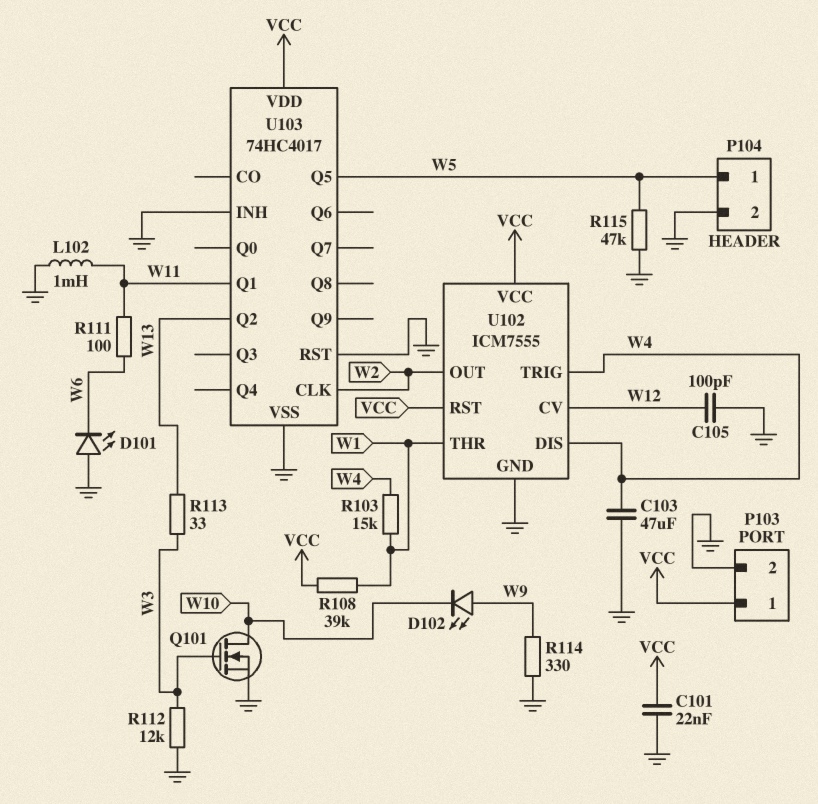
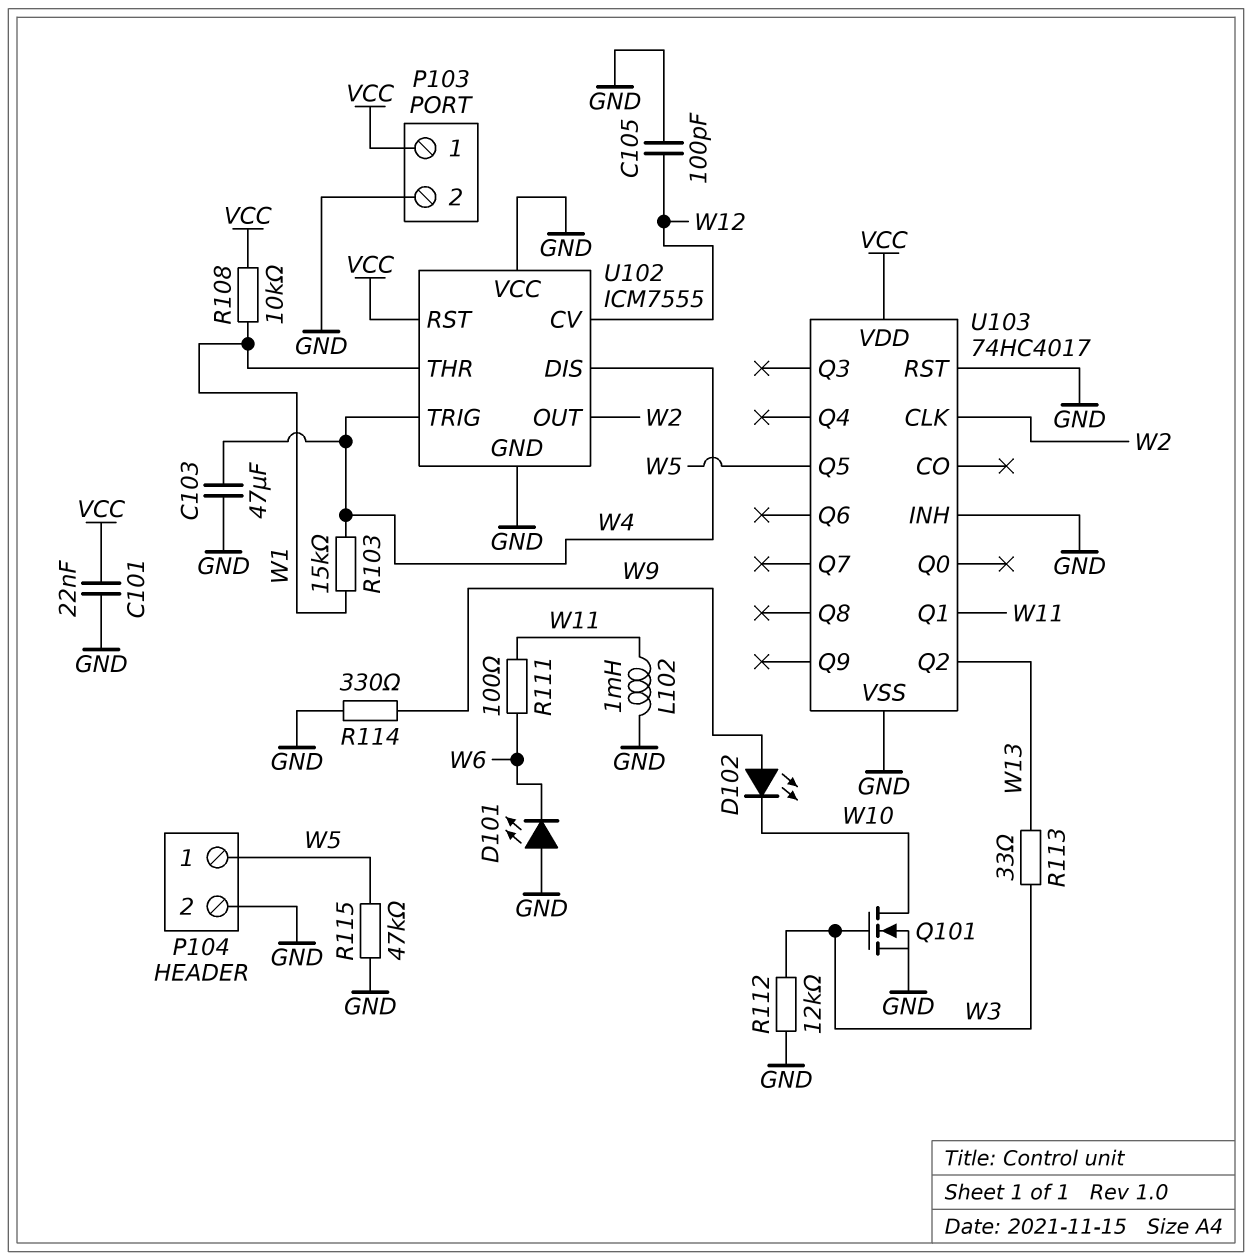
R108: 39k (VCC, W1) -> 10k (VCC, W1)
U102 pin VCC: VCC -> GND

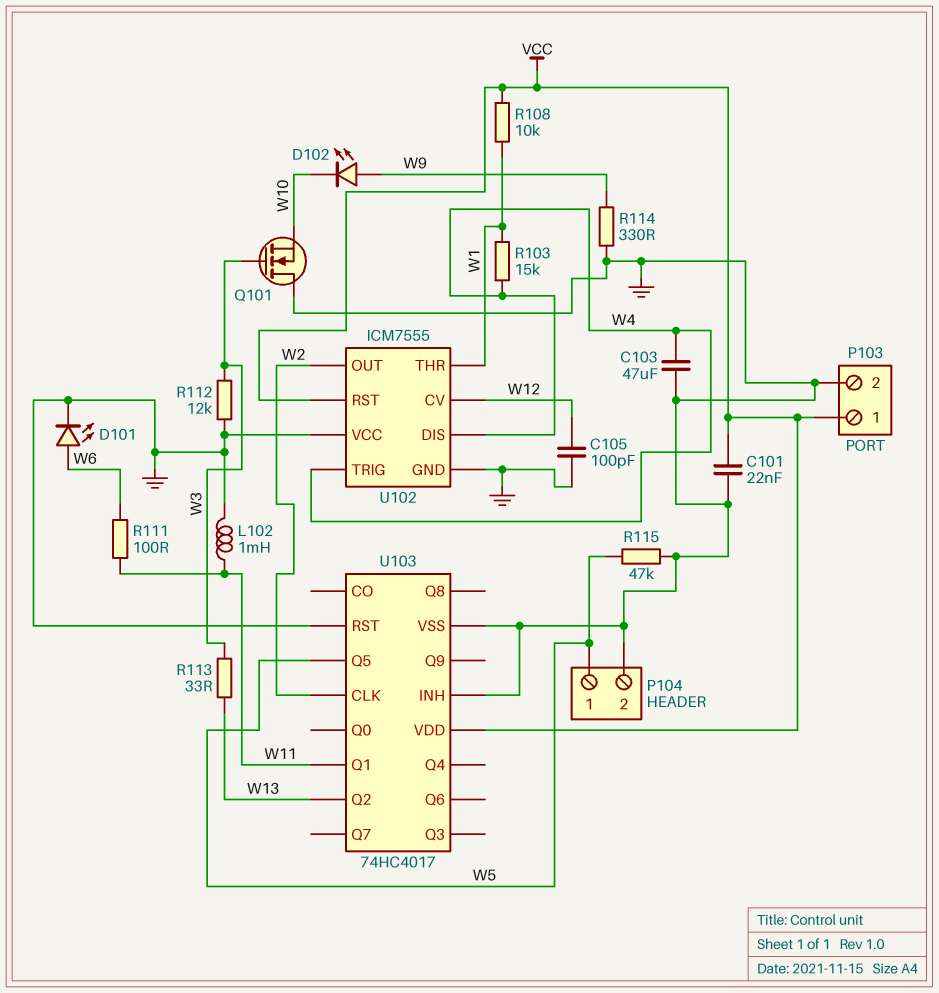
D101: LED (A GND, K W6) -> LED (A W6, K GND)
Q101: NMOS (G W3, D W10, S GND) -> NMOS (G W3, D GND, S W10)

